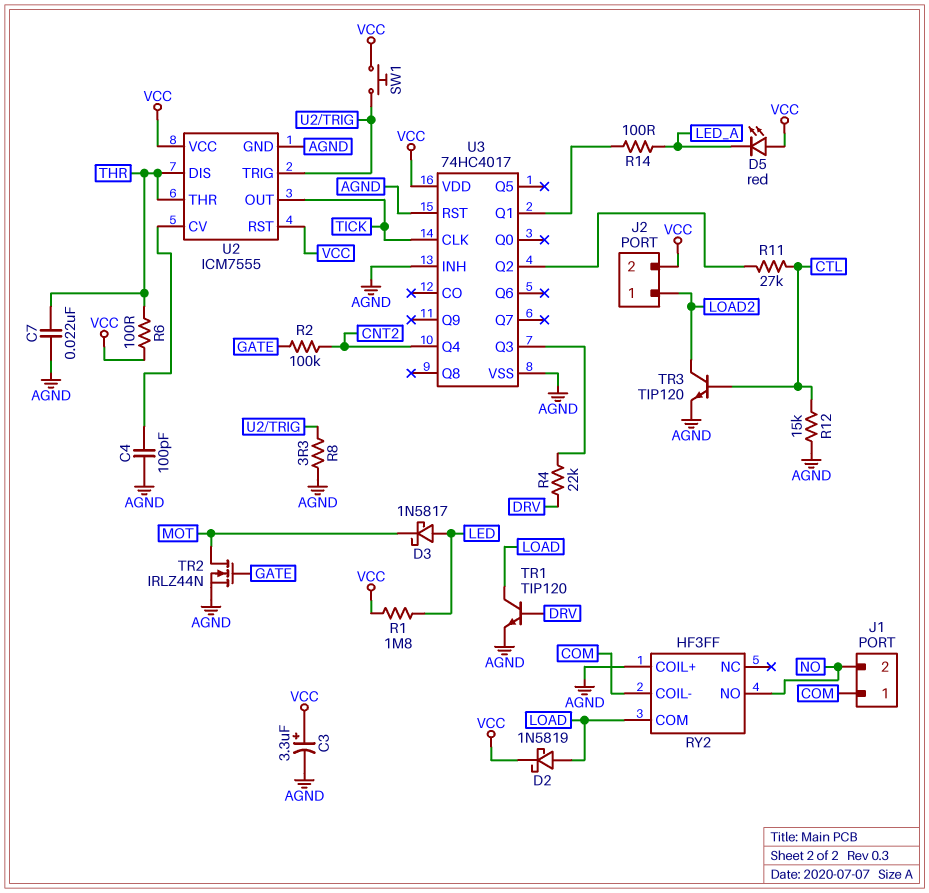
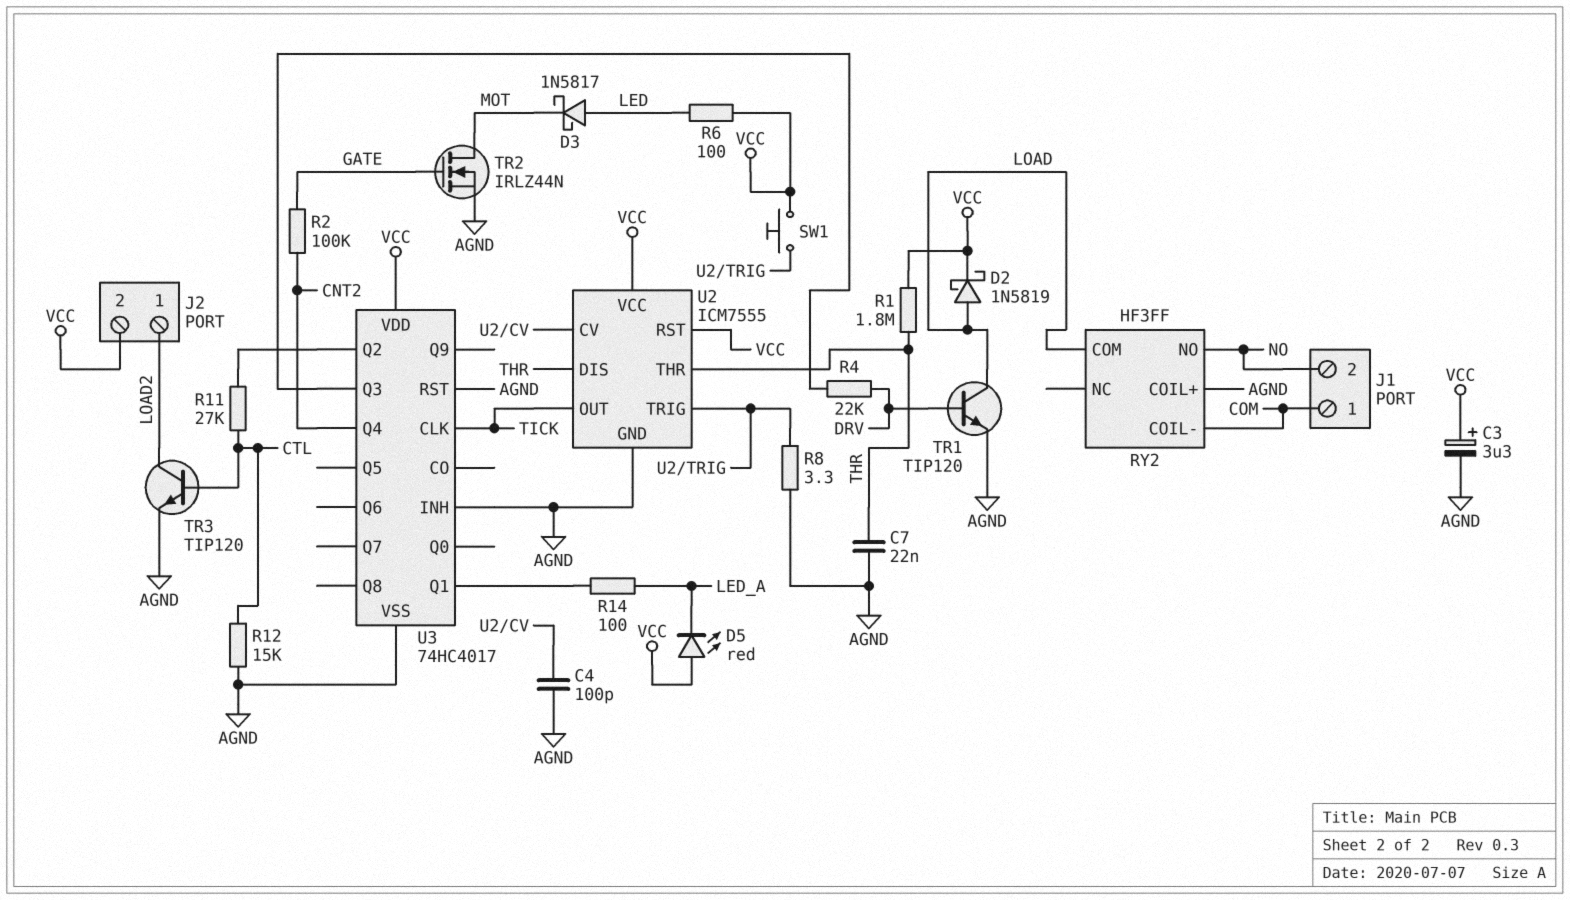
R1: 1.8M (LED, VCC) -> 1.8M (THR, VCC)
R6: 100 (THR, VCC) -> 100 (LED, VCC)

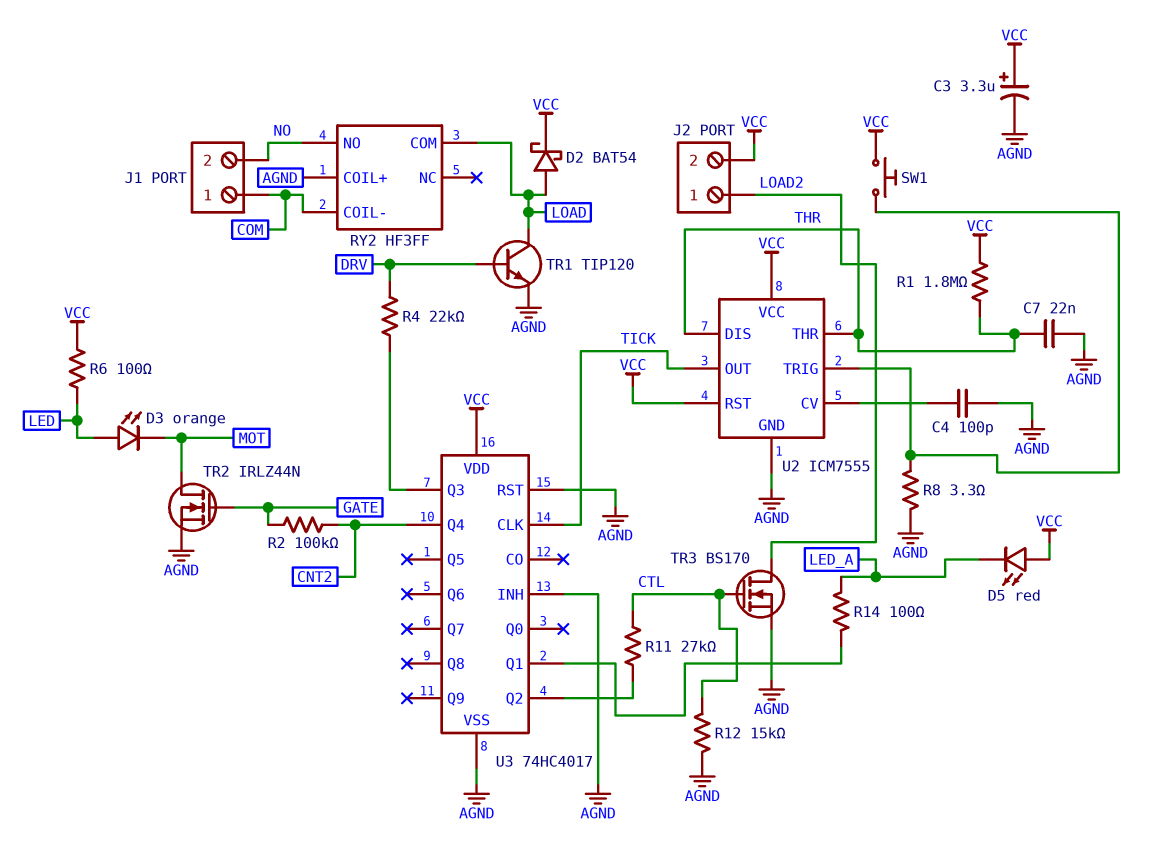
D2: schottky 1N5819 (A LOAD, K VCC) -> schottky BAT54 (A LOAD, K VCC)
D3: schottky 1N5817 (A LED, K MOT) -> LED orange (A LED, K MOT)
TR3: NPN TIP120 (B CTL, C LOAD2, E AGND) -> NMOS BS170 (G CTL, D LOAD2, S AGND)

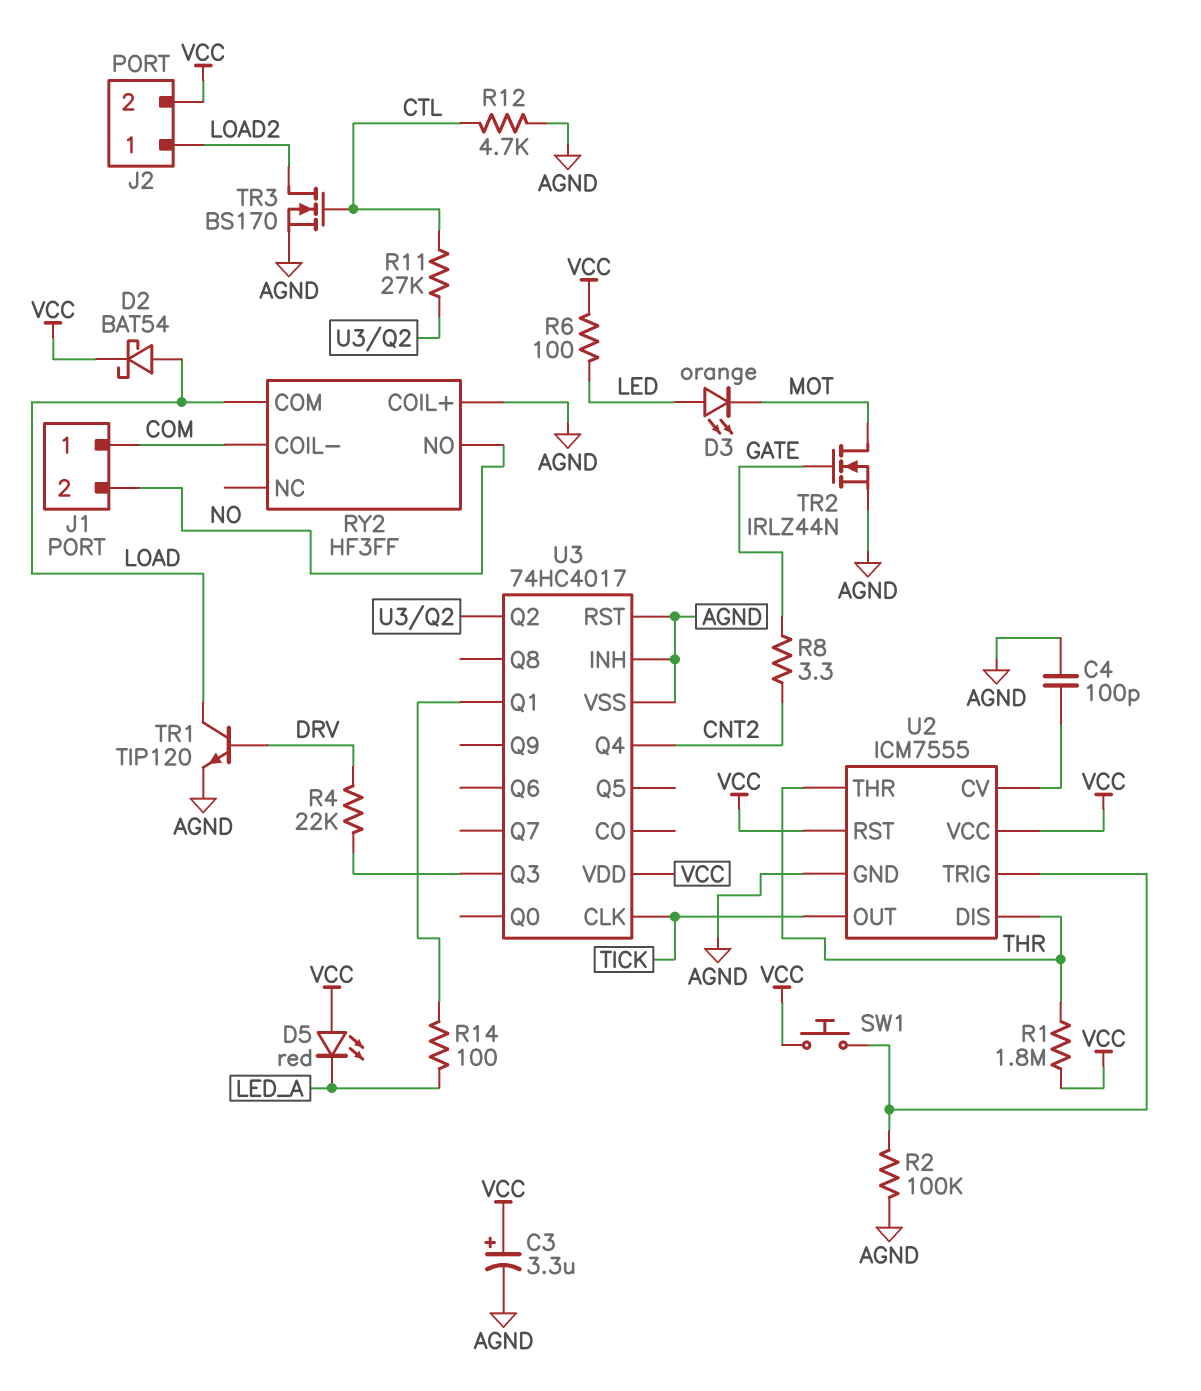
C7: 22nF (AGND, THR) -> none
R2: 100k (CNT2, GATE) -> 100k (AGND, U2/TRIG)
R8: 3.3 (AGND, U2/TRIG) -> 3.3 (CNT2, GATE)
R12: 15k (AGND, CTL) -> 4.7k (AGND, CTL)

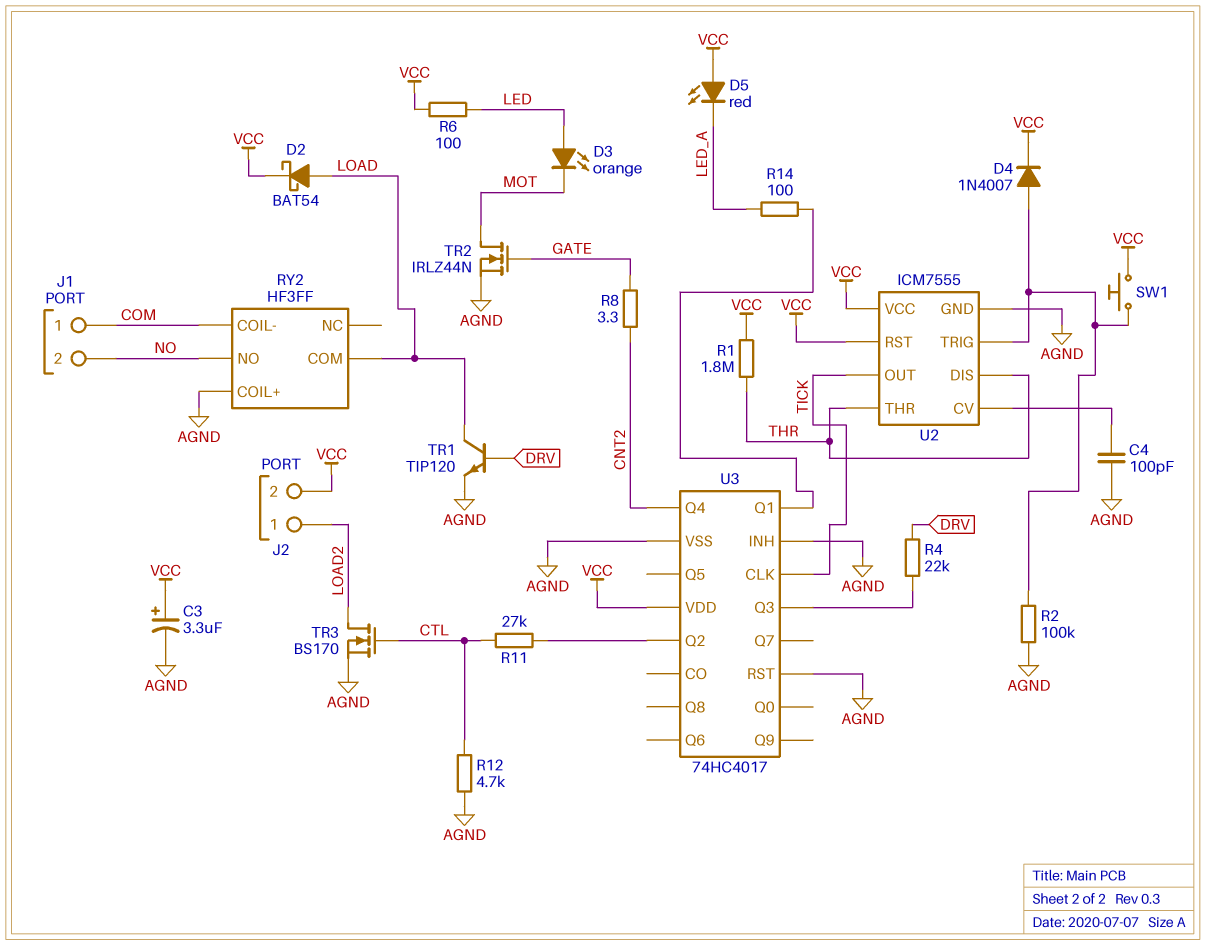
D4: none -> diode 1N4007 (A U2/TRIG, K VCC)

